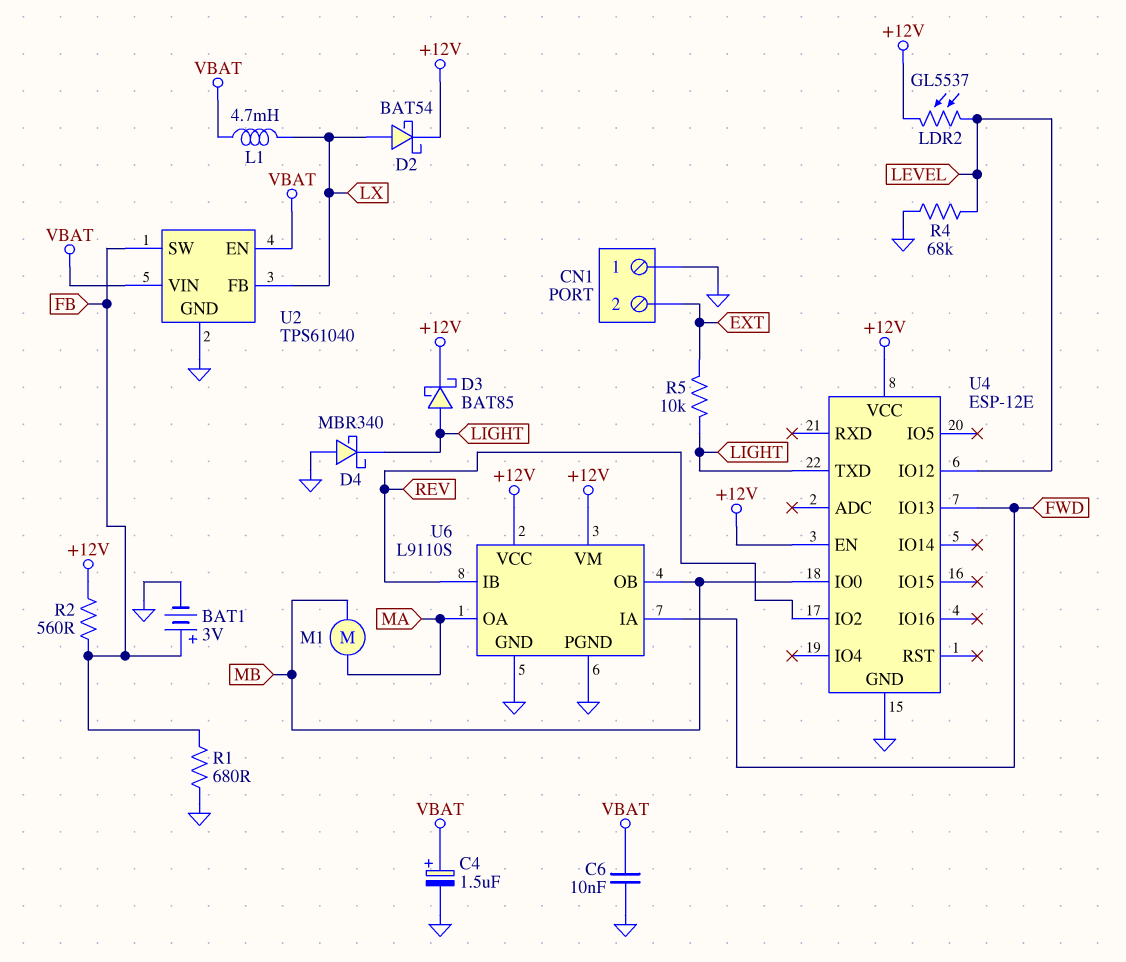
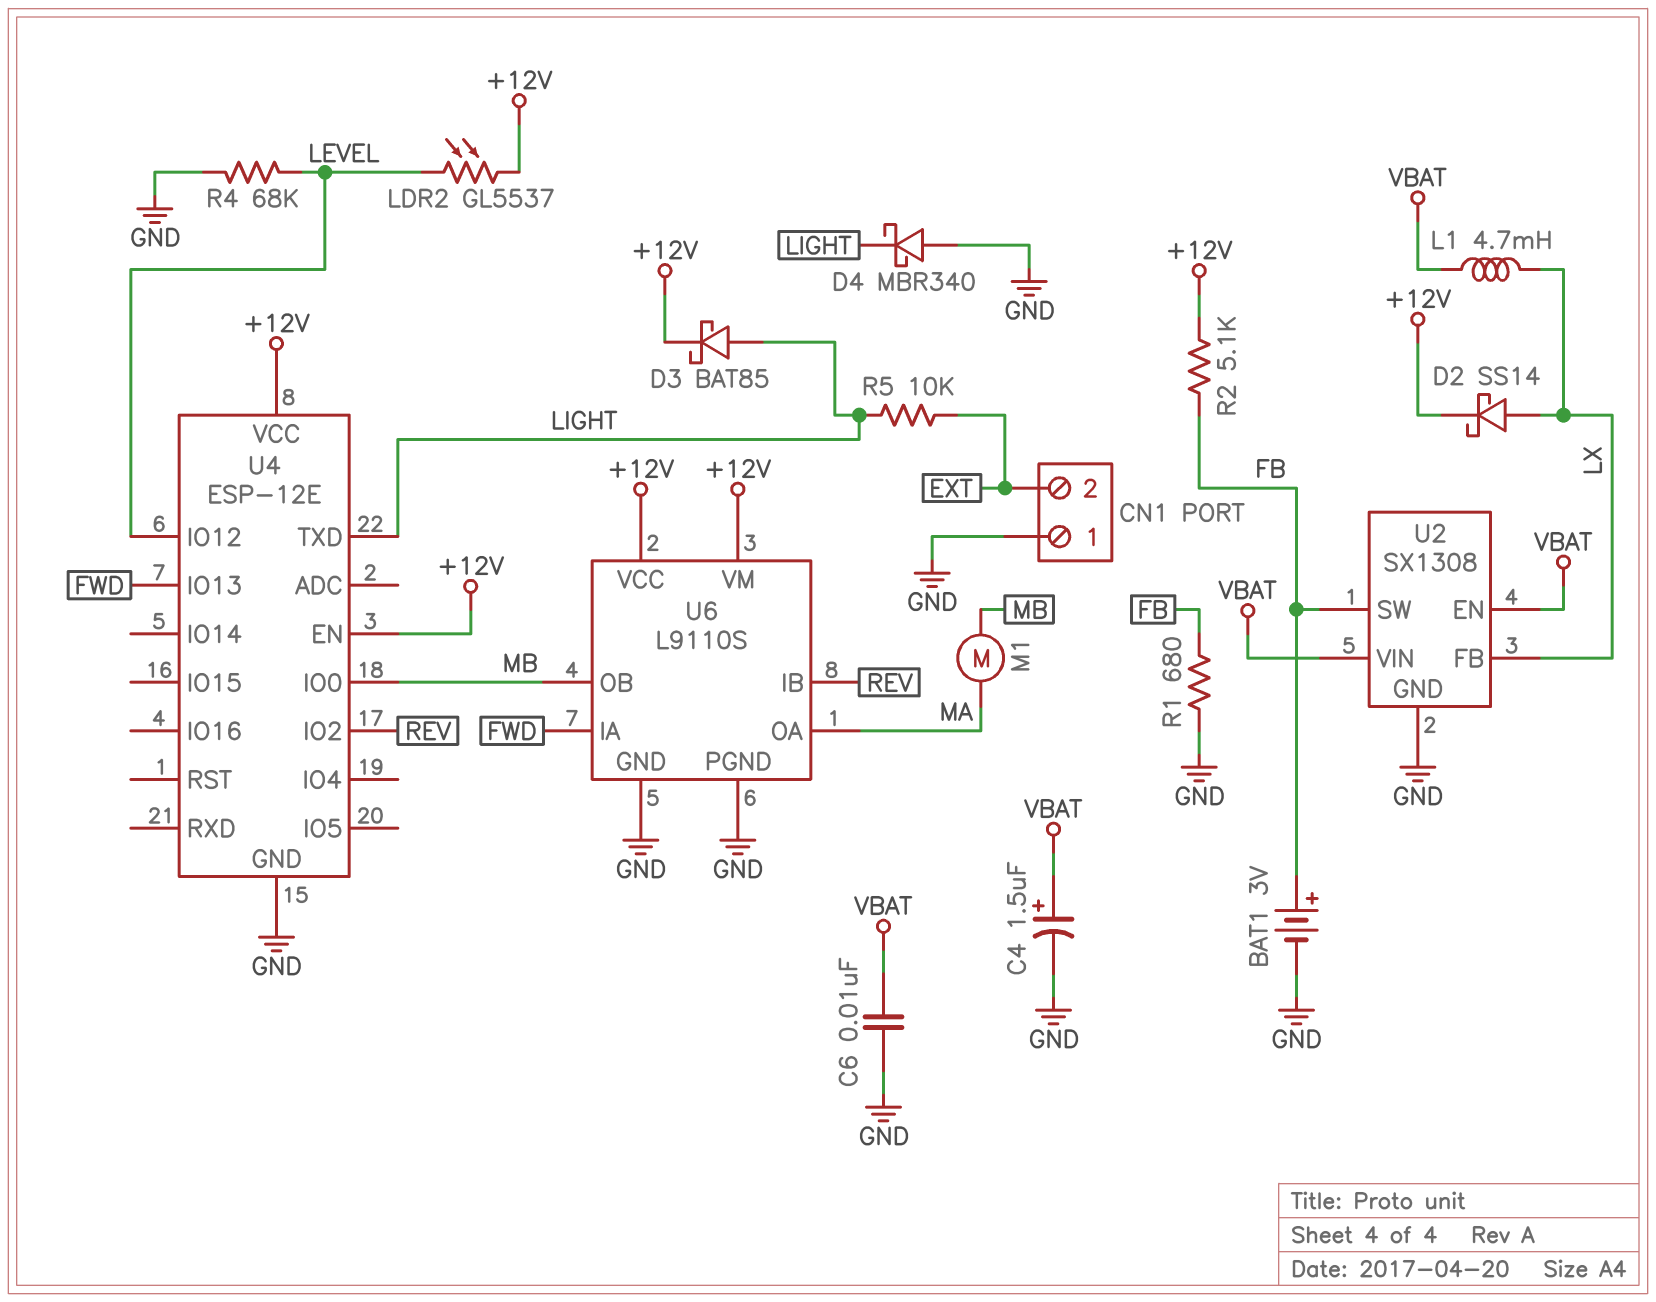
D2: schottky BAT54 (A LX, K +12V) -> schottky SS14 (A LX, K +12V)
R2: 560 (+12V, FB) -> 5.1k (+12V, FB)
U2: TPS61040 -> SX1308

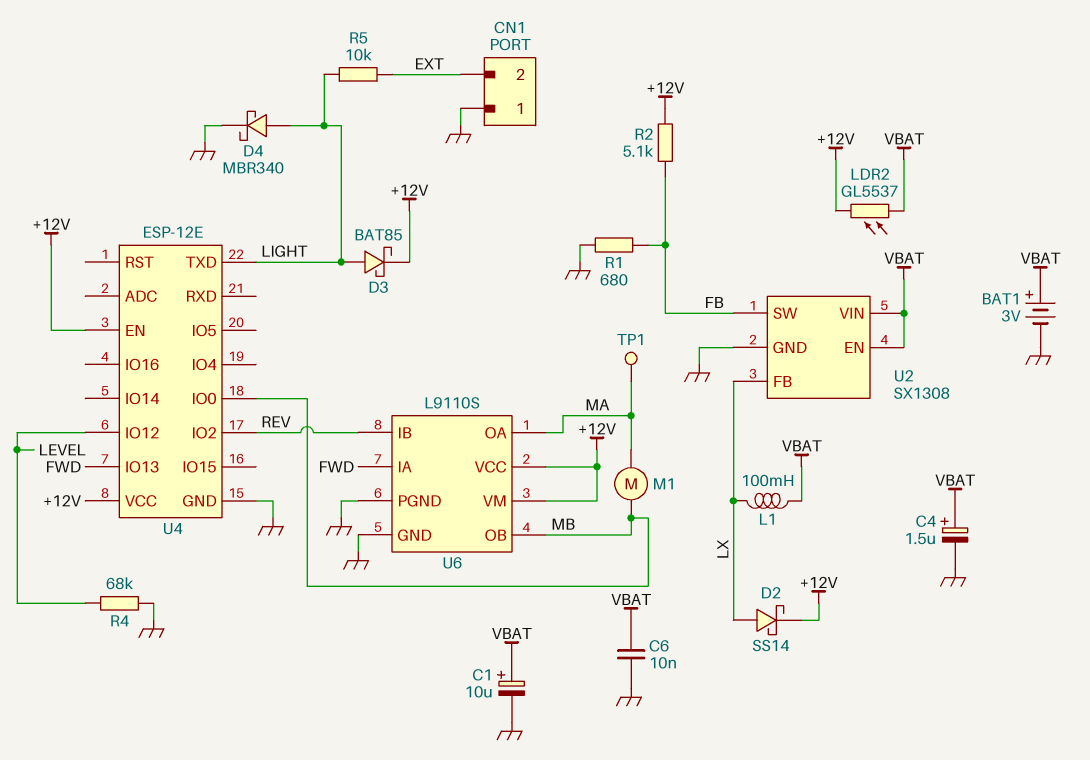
BAT1: 3V (plus FB, minus GND) -> 3V (plus VBAT, minus GND)
C1: none -> 10uF (plus VBAT, minus GND)
D4: schottky MBR340 (A GND, K LIGHT) -> schottky MBR340 (A LIGHT, K GND)
L1: 4.7mH (LX, VBAT) -> 100mH (LX, VBAT)
LDR2: GL5537 (+12V, LEVEL) -> GL5537 (+12V, VBAT)
TP1: none -> test point (MA)

